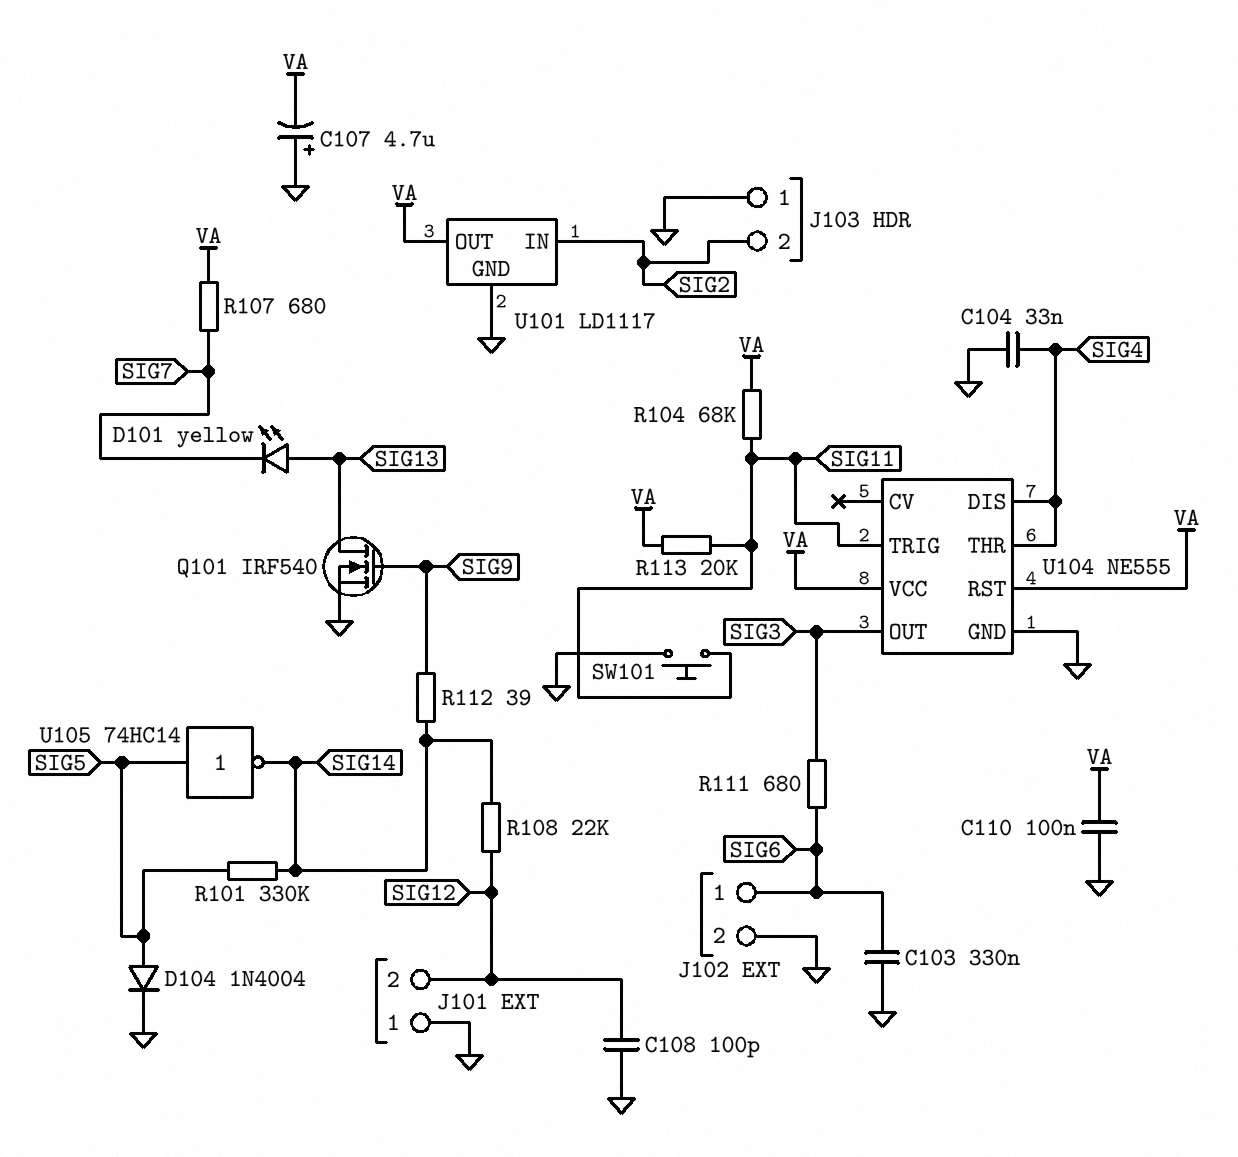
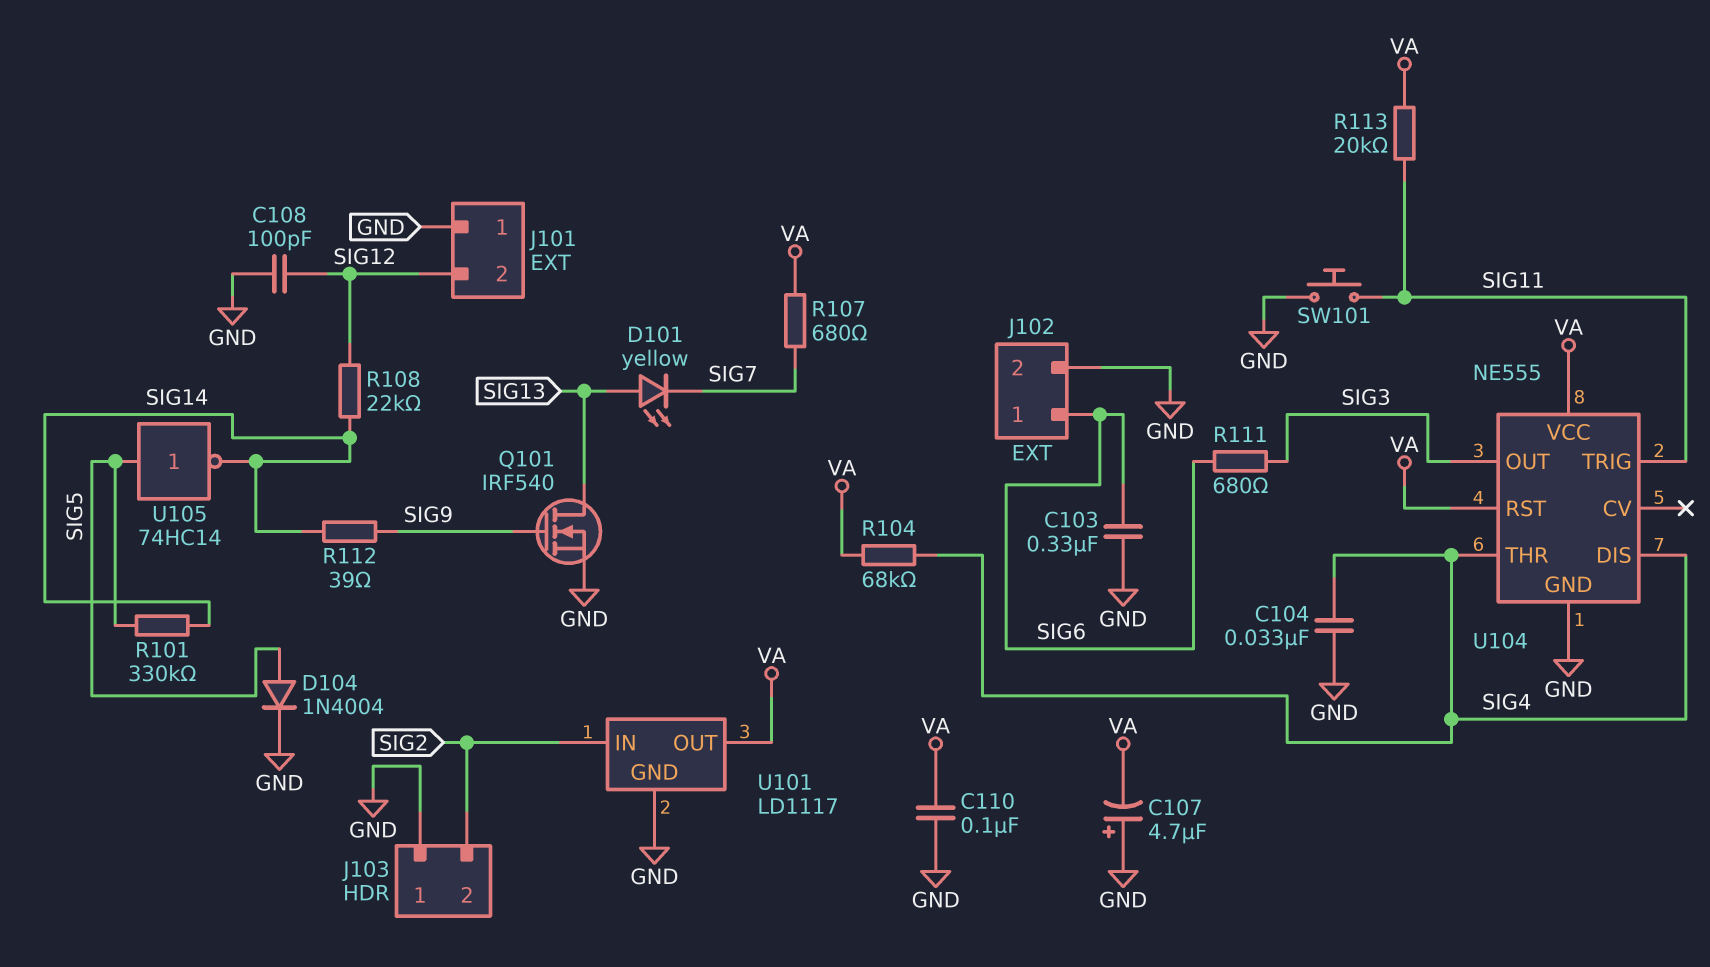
R104: 68k (SIG11, VA) -> 68k (SIG4, VA)

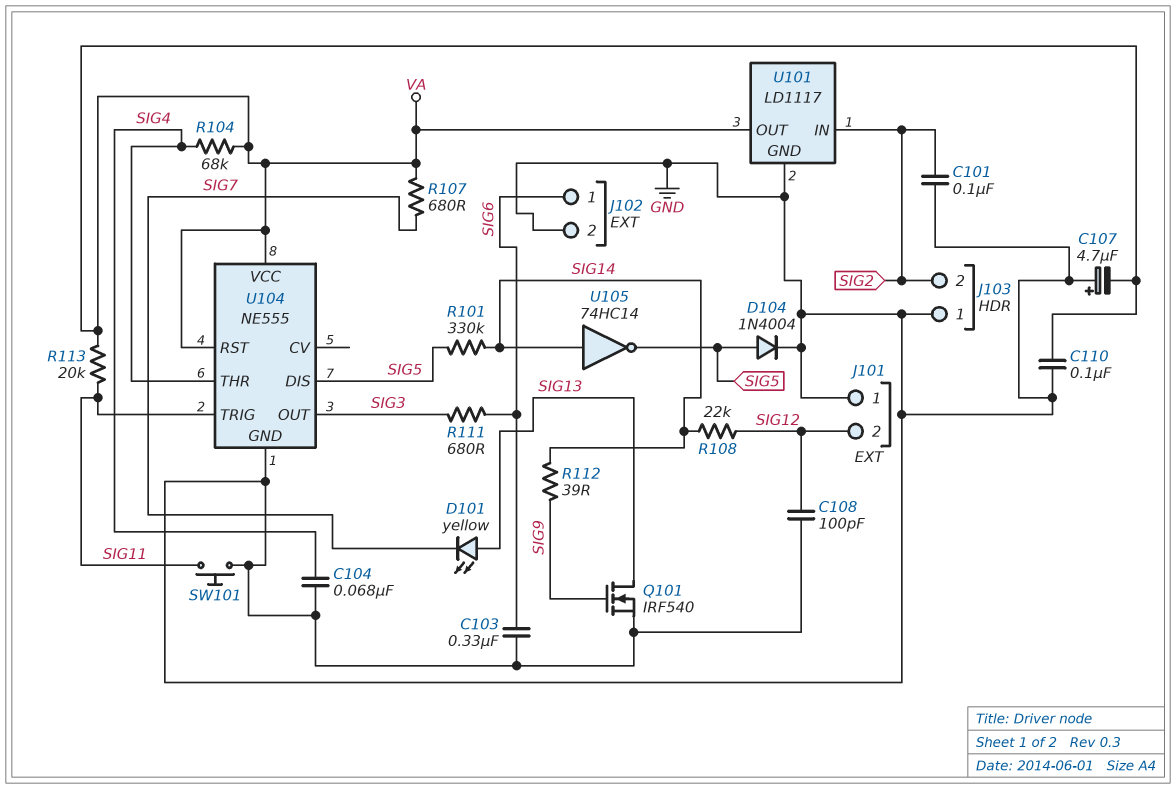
C101: none -> 100nF (GND, SIG2)
C104: 33nF (GND, SIG4) -> 68nF (GND, SIG4)
U104 pin DIS: SIG4 -> SIG5
U105: NOT 74HC14 (in SIG5, out SIG14) -> NOT 74HC14 (in SIG14, out SIG5)

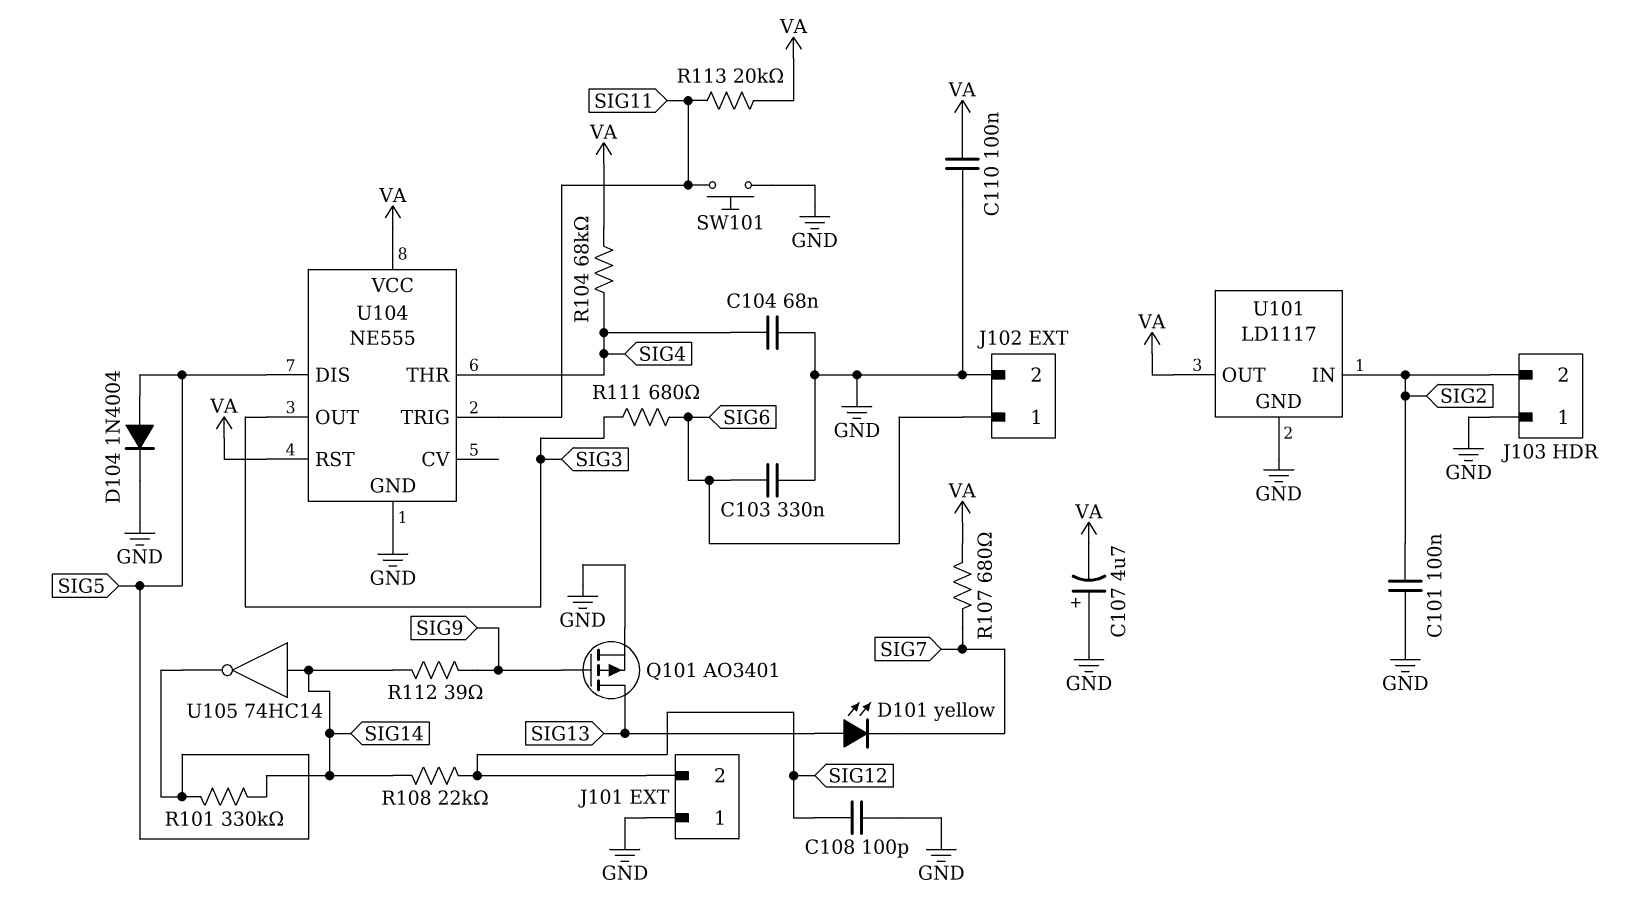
Q101: NMOS IRF540 (G SIG9, D SIG13, S GND) -> PMOS AO3401 (G SIG9, D SIG13, S GND)

